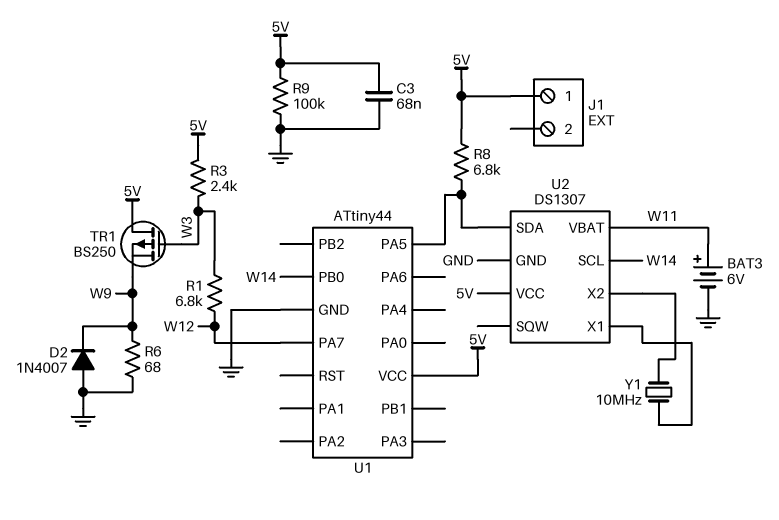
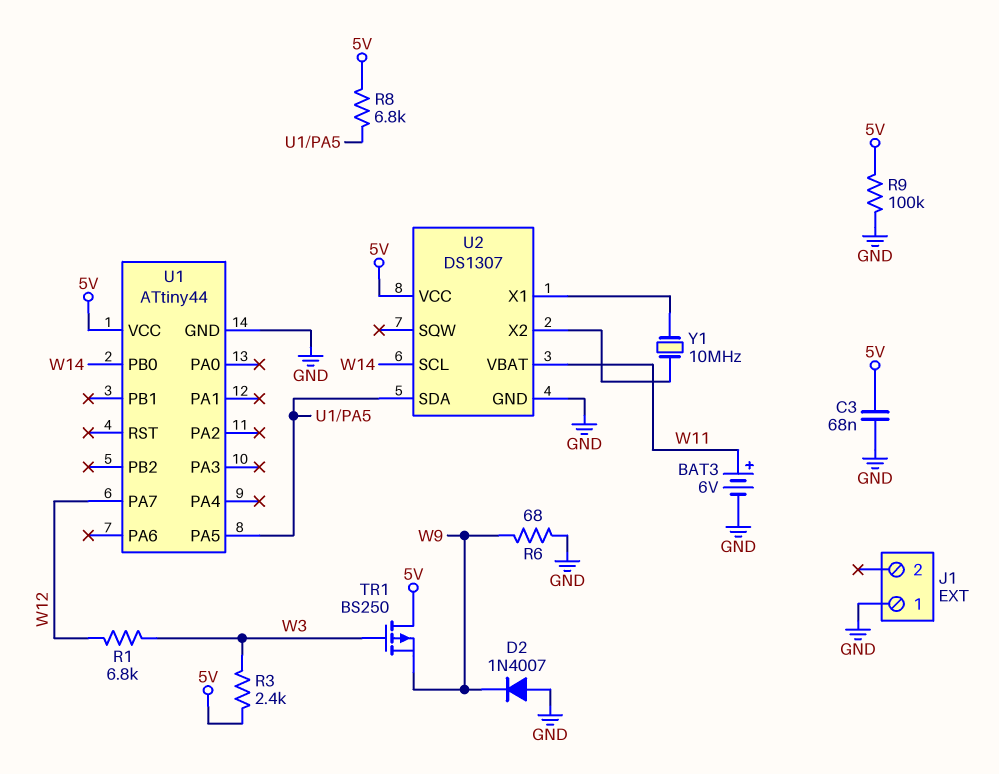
J1 pin 1: 5V -> GND

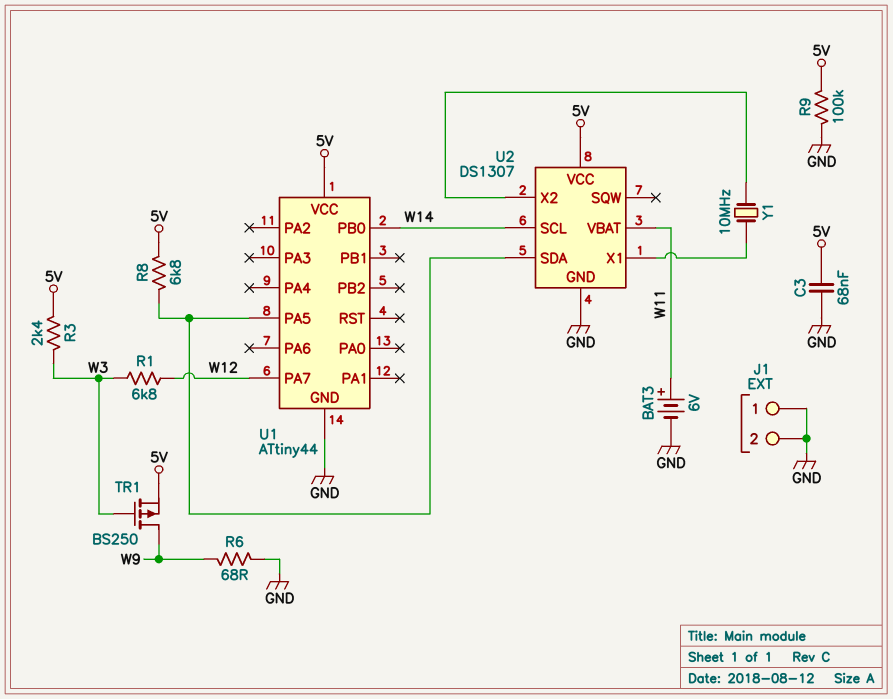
D2: diode 1N4007 (A GND, K W9) -> none
J1 pin 2: none -> GND
TR1: PMOS BS250 (G W3, D 5V, S W9) -> PMOS BS250 (G W3, D W9, S 5V)

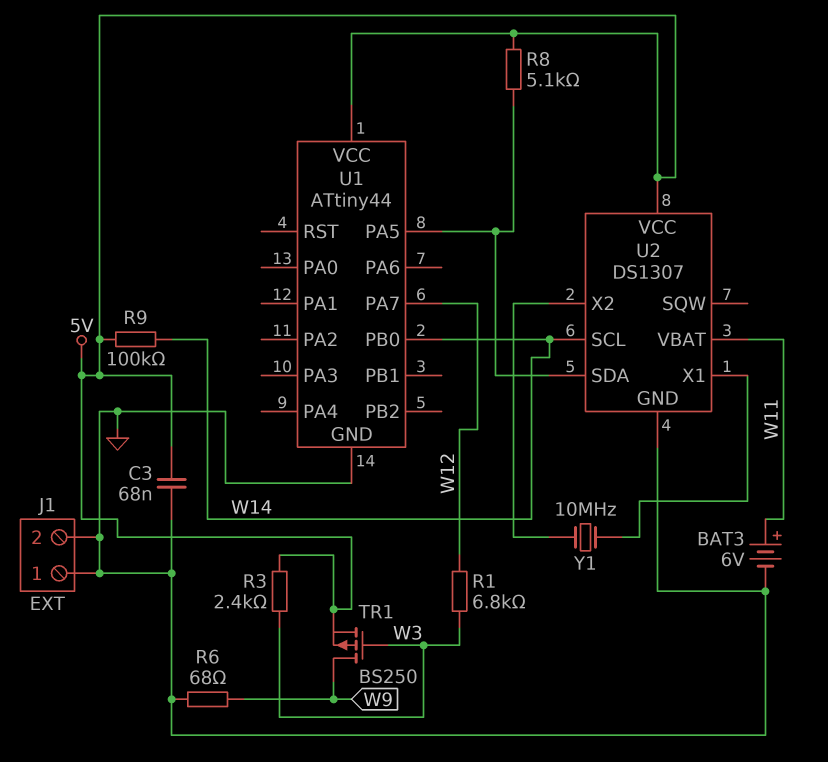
R8: 6.8k (5V, U1/PA5) -> 5.1k (5V, U1/PA5)
R9: 100k (5V, GND) -> 100k (5V, W14)

